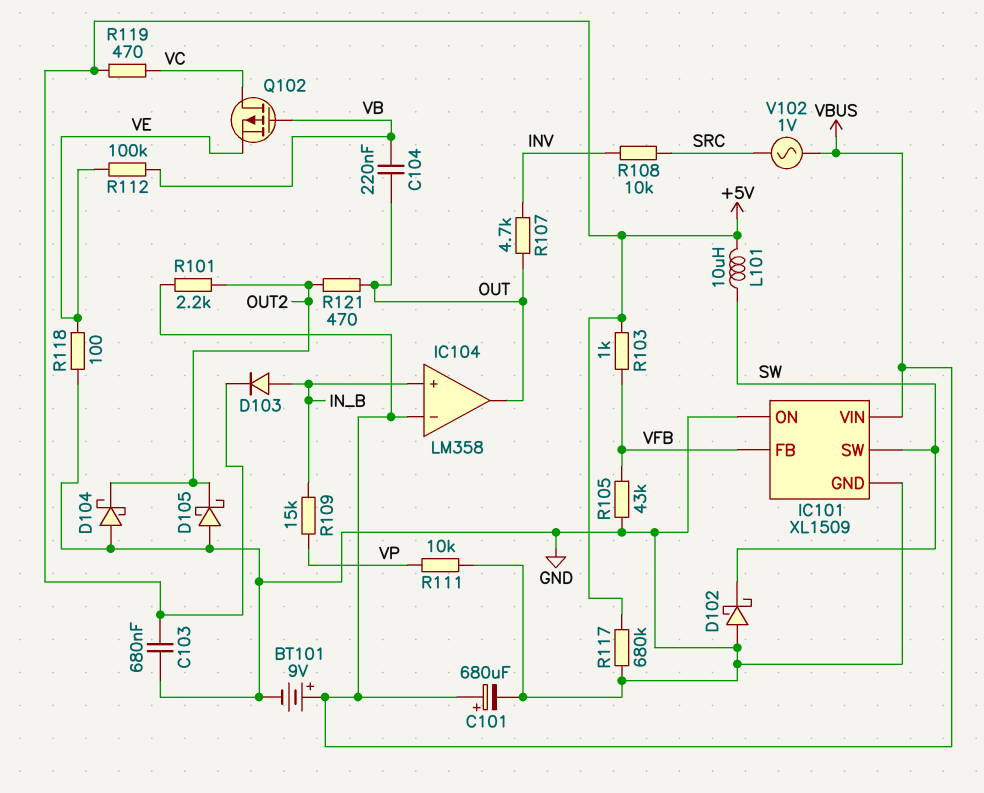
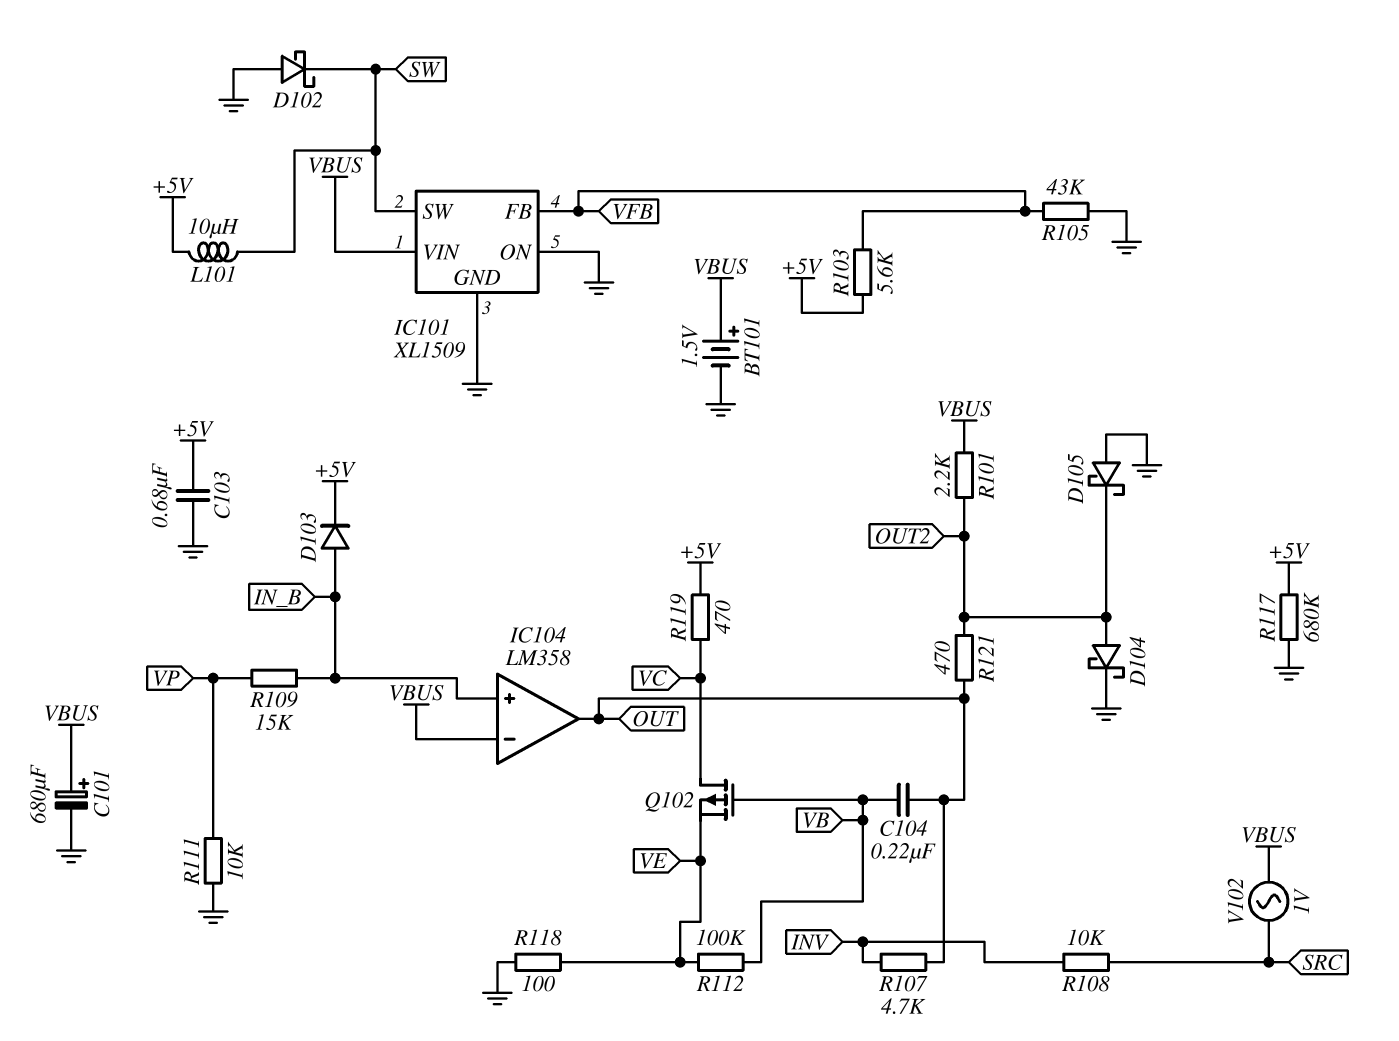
BT101: 9V (plus VBUS, minus GND) -> 1.5V (plus VBUS, minus GND)
D104: schottky (A GND, K OUT2) -> schottky (A OUT2, K GND)
R103: 1k (+5V, VFB) -> 5.6k (+5V, VFB)

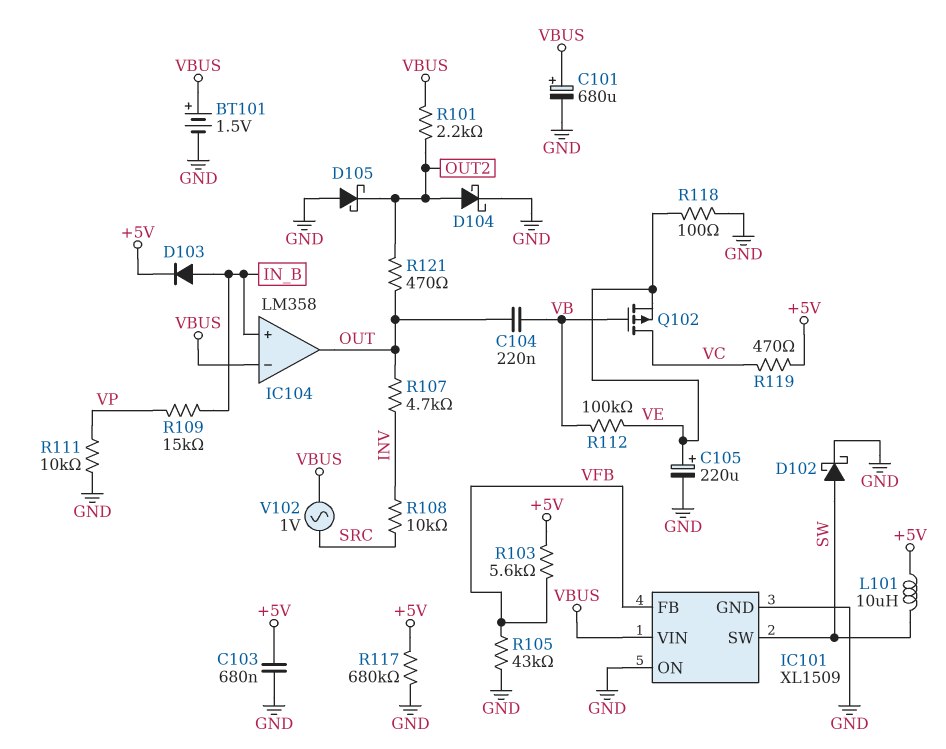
C105: none -> 220uF (plus VE, minus GND)
D102: schottky (A GND, K SW) -> schottky (A SW, K GND)

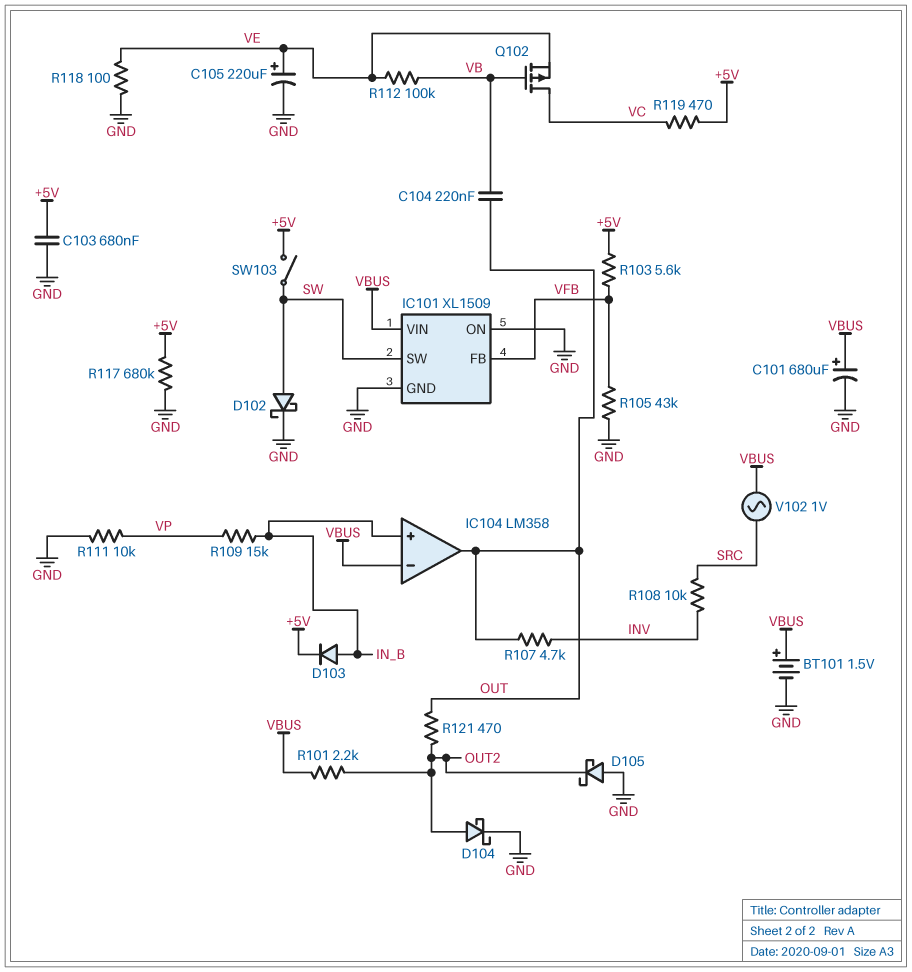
L101: 10uH (+5V, SW) -> none
SW103: none -> switch (+5V, SW)

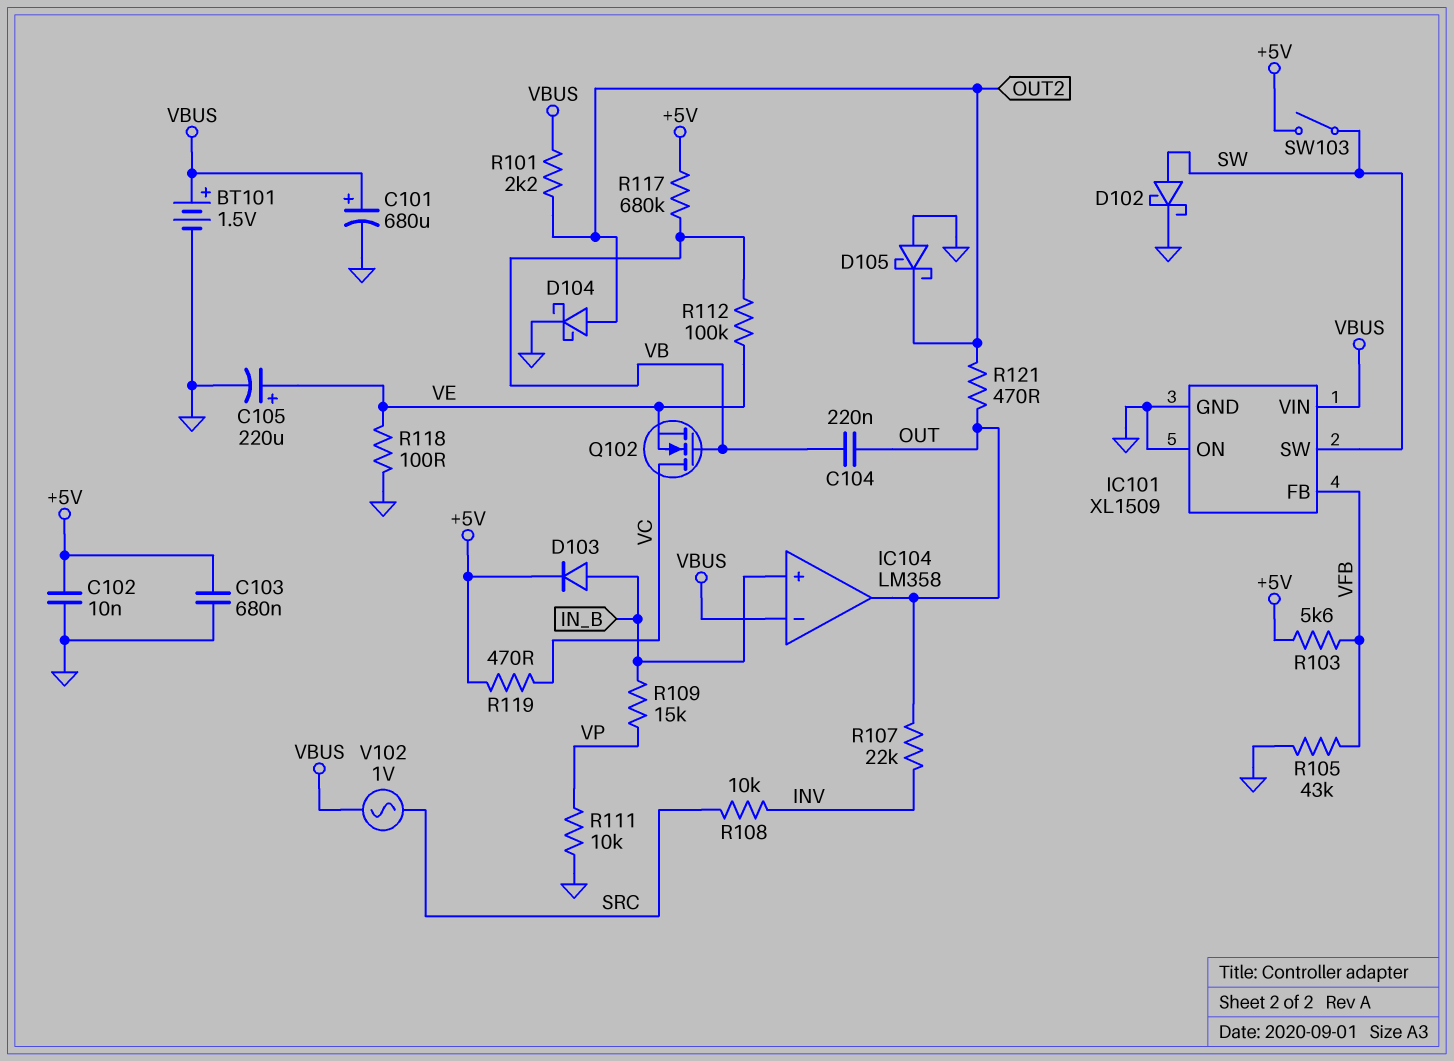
C102: none -> 10nF (+5V, GND)
Q102: PMOS (G VB, D VC, S VE) -> NMOS (G VB, D VC, S VE)
R107: 4.7k (INV, OUT) -> 22k (INV, OUT)
R117: 680k (+5V, GND) -> 680k (+5V, VB)

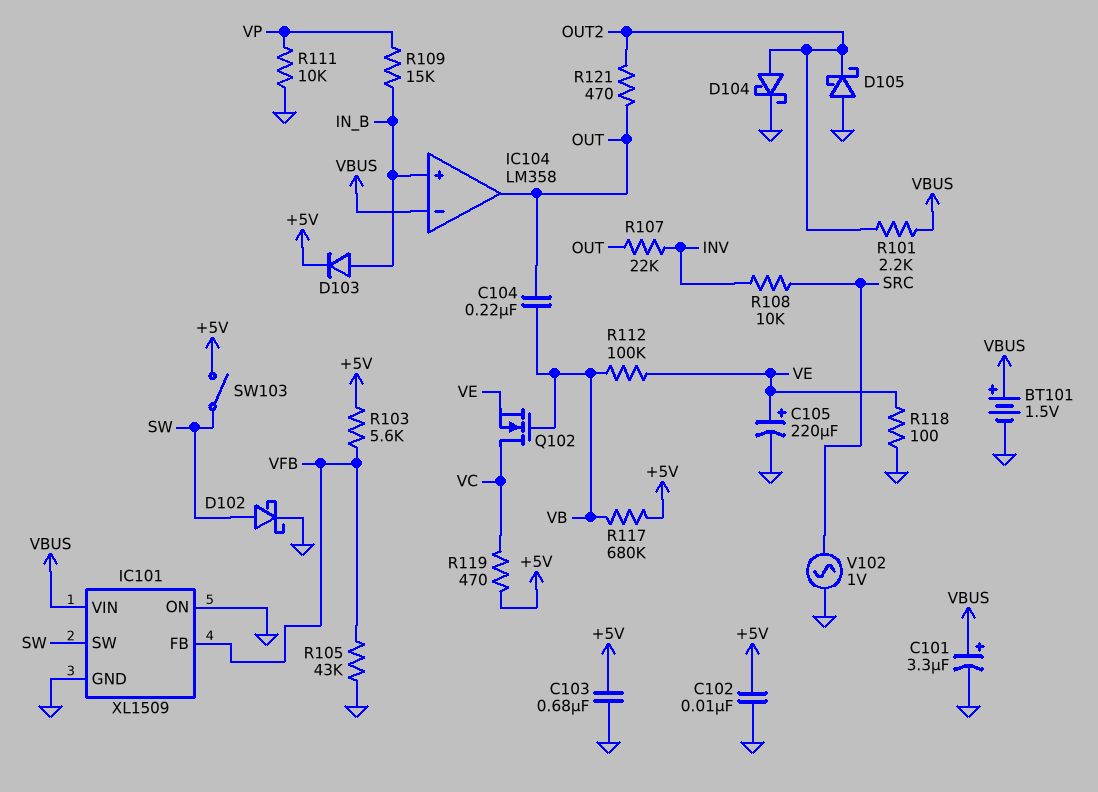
C101: 680uF (plus VBUS, minus GND) -> 3.3uF (plus VBUS, minus GND)
V102: AC 1V (SRC, VBUS) -> AC 1V (GND, SRC)

